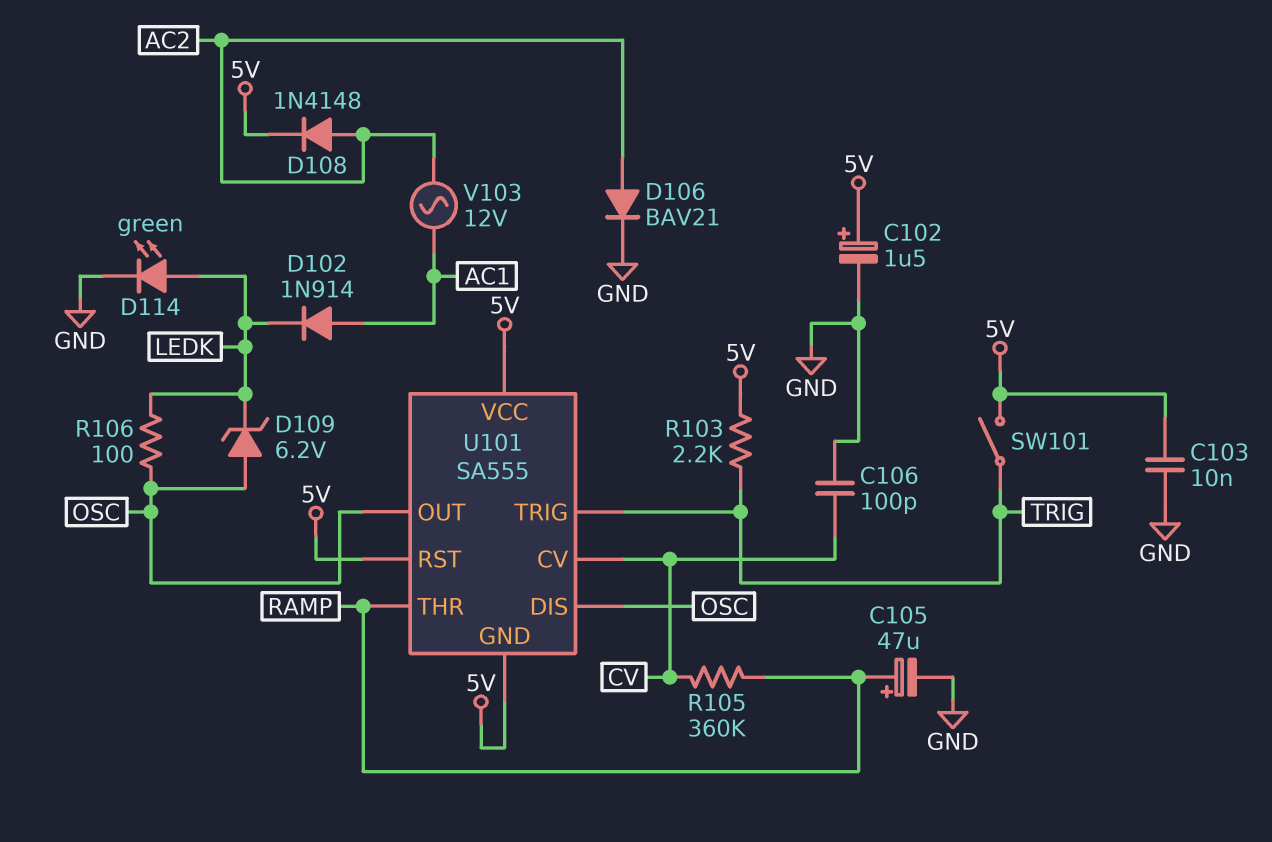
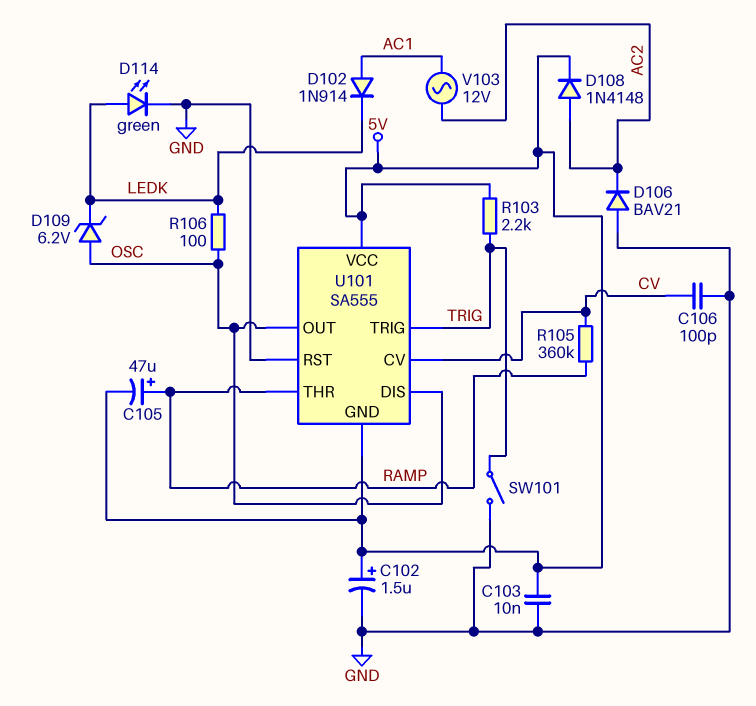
C105: 47uF (plus RAMP, minus GND) -> 47uF (plus RAMP, minus 5V)
D106: diode BAV21 (A AC2, K GND) -> diode BAV21 (A GND, K AC2)
SW101: switch (5V, TRIG) -> switch (GND, TRIG)
U101 pin RST: 5V -> GND

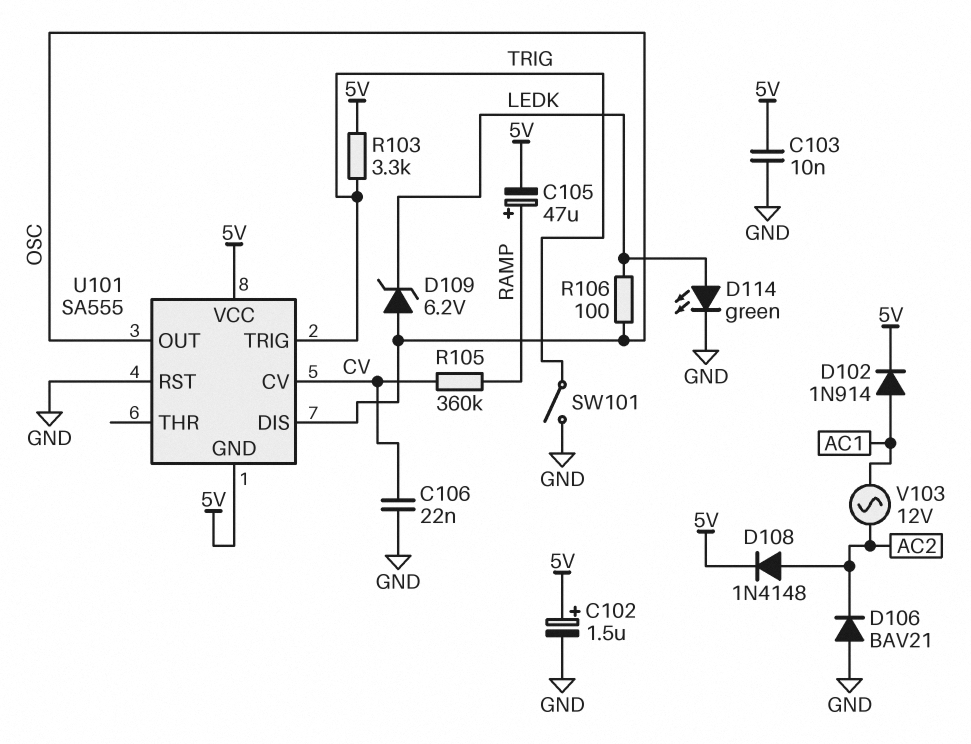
C106: 100pF (CV, GND) -> 22nF (CV, GND)
D102: diode 1N914 (A AC1, K LEDK) -> diode 1N914 (A AC1, K 5V)
R103: 2.2k (5V, TRIG) -> 3.3k (5V, TRIG)
U101 pin THR: RAMP -> none

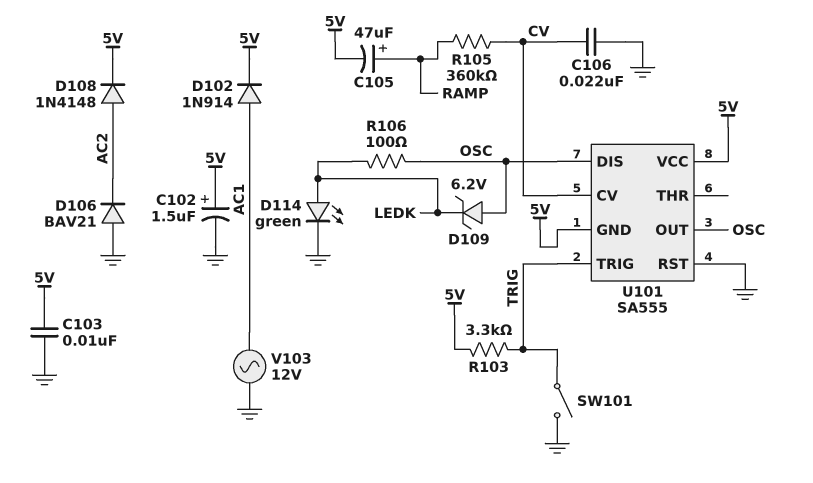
V103: AC 12V (AC1, AC2) -> AC 12V (AC1, GND)

